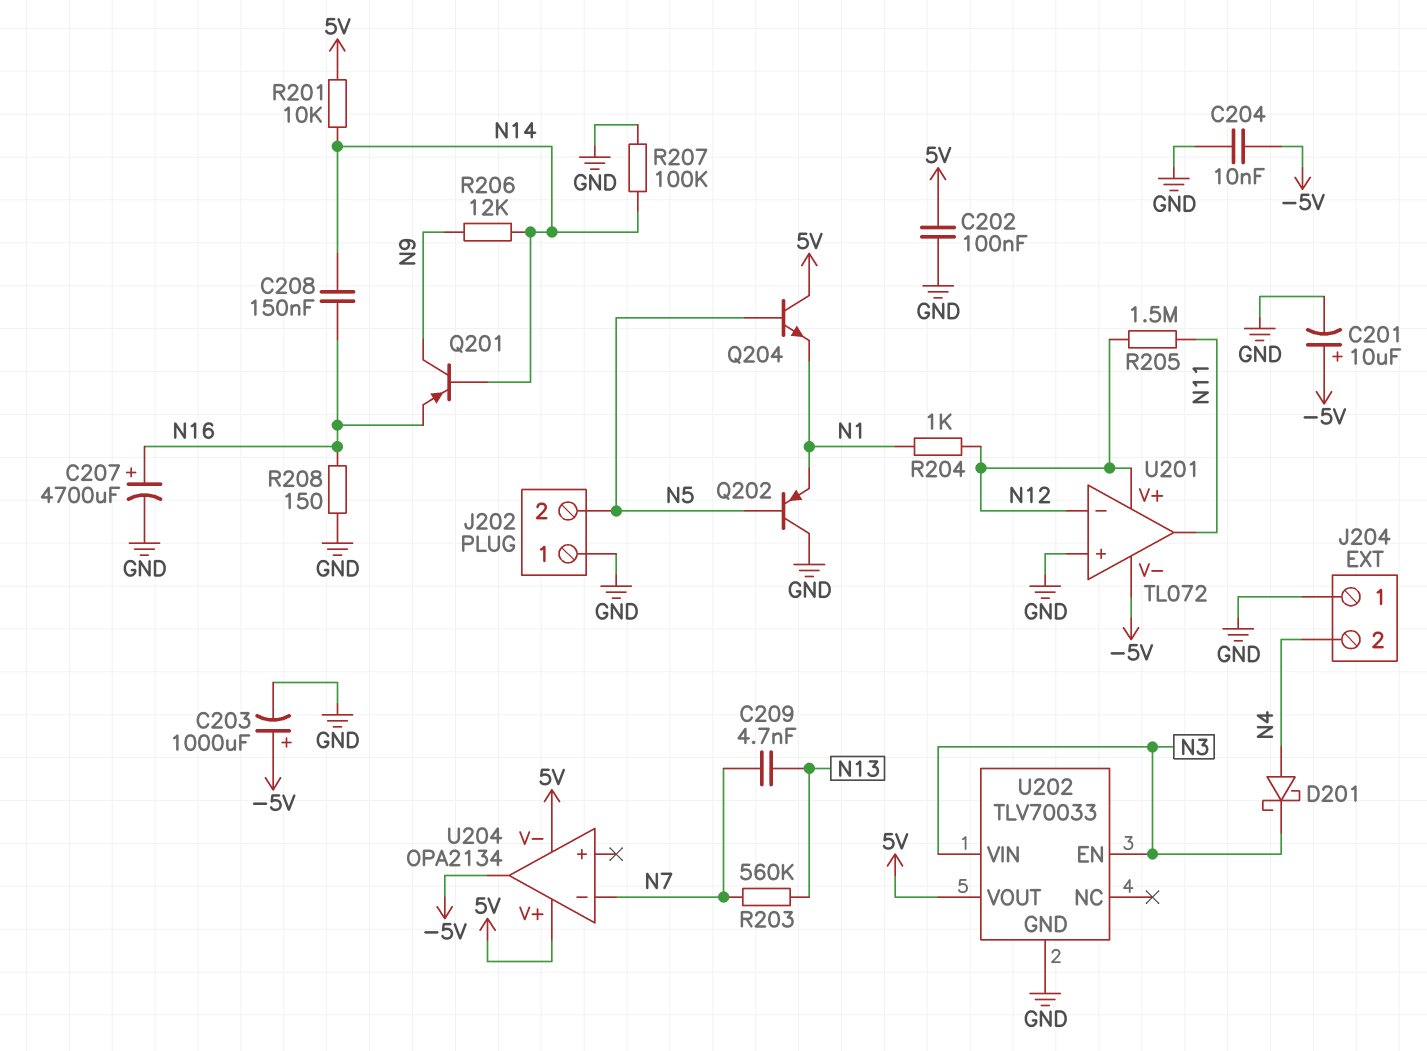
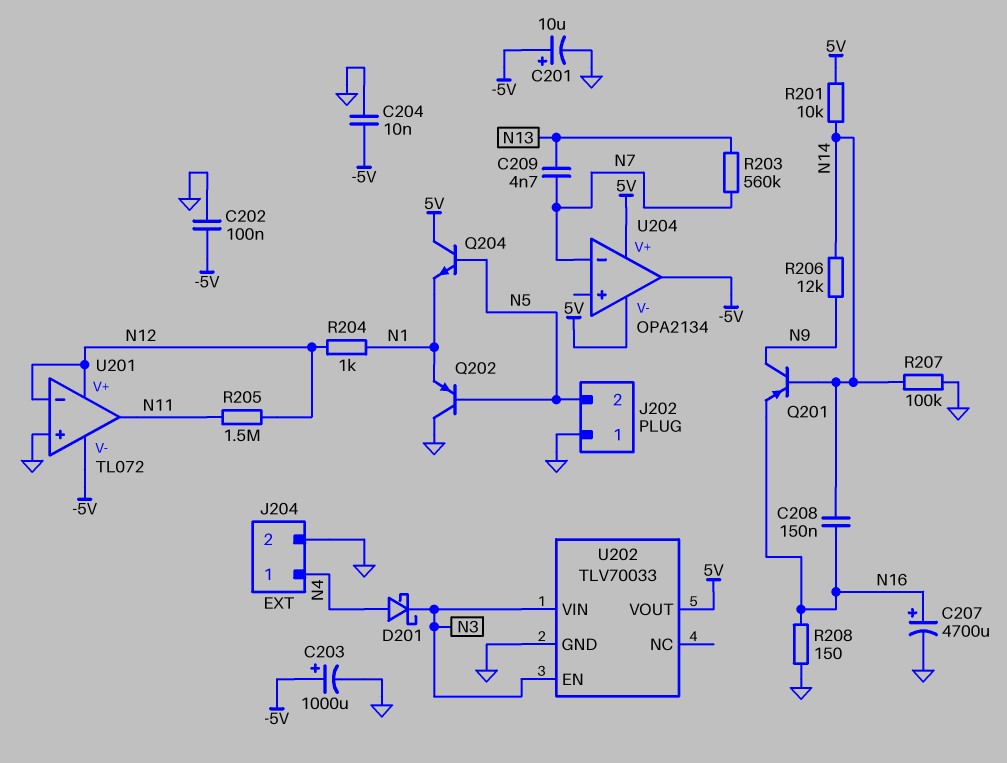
C202: 100nF (5V, GND) -> 100nF (-5V, GND)
J204 pin 1: GND -> N4
J204 pin 2: N4 -> GND

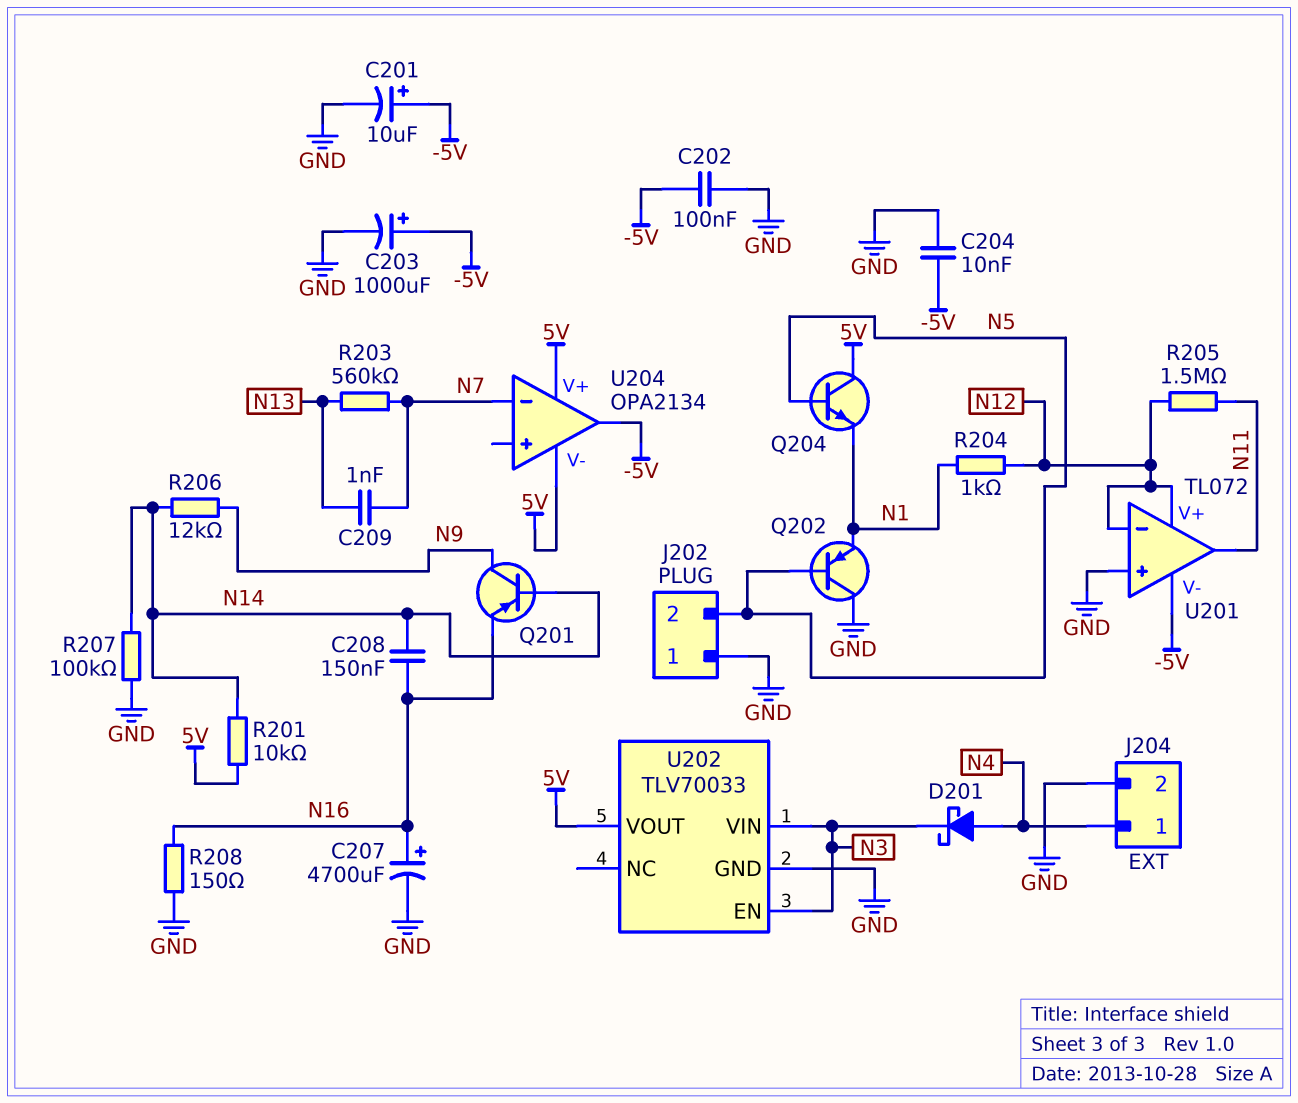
C209: 4.7nF (N7, N13) -> 1nF (N7, N13)

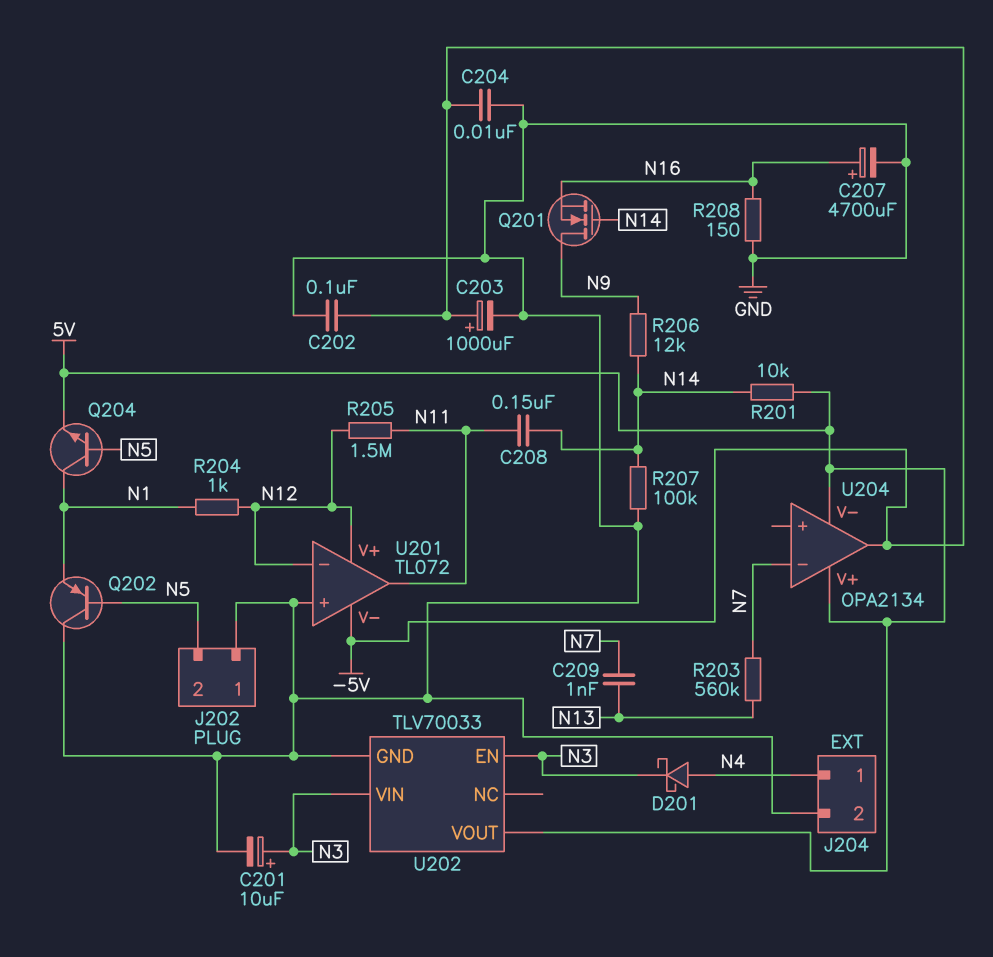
C201: 10uF (plus -5V, minus GND) -> 10uF (plus N3, minus GND)
C208: 150nF (N14, N16) -> 150nF (N11, N14)
Q201: PNP (B N14, C N9, E N16) -> NMOS (G N14, D N9, S N16)
Q204: NPN (B N5, C 5V, E N1) -> NPN (B N5, C N1, E 5V)

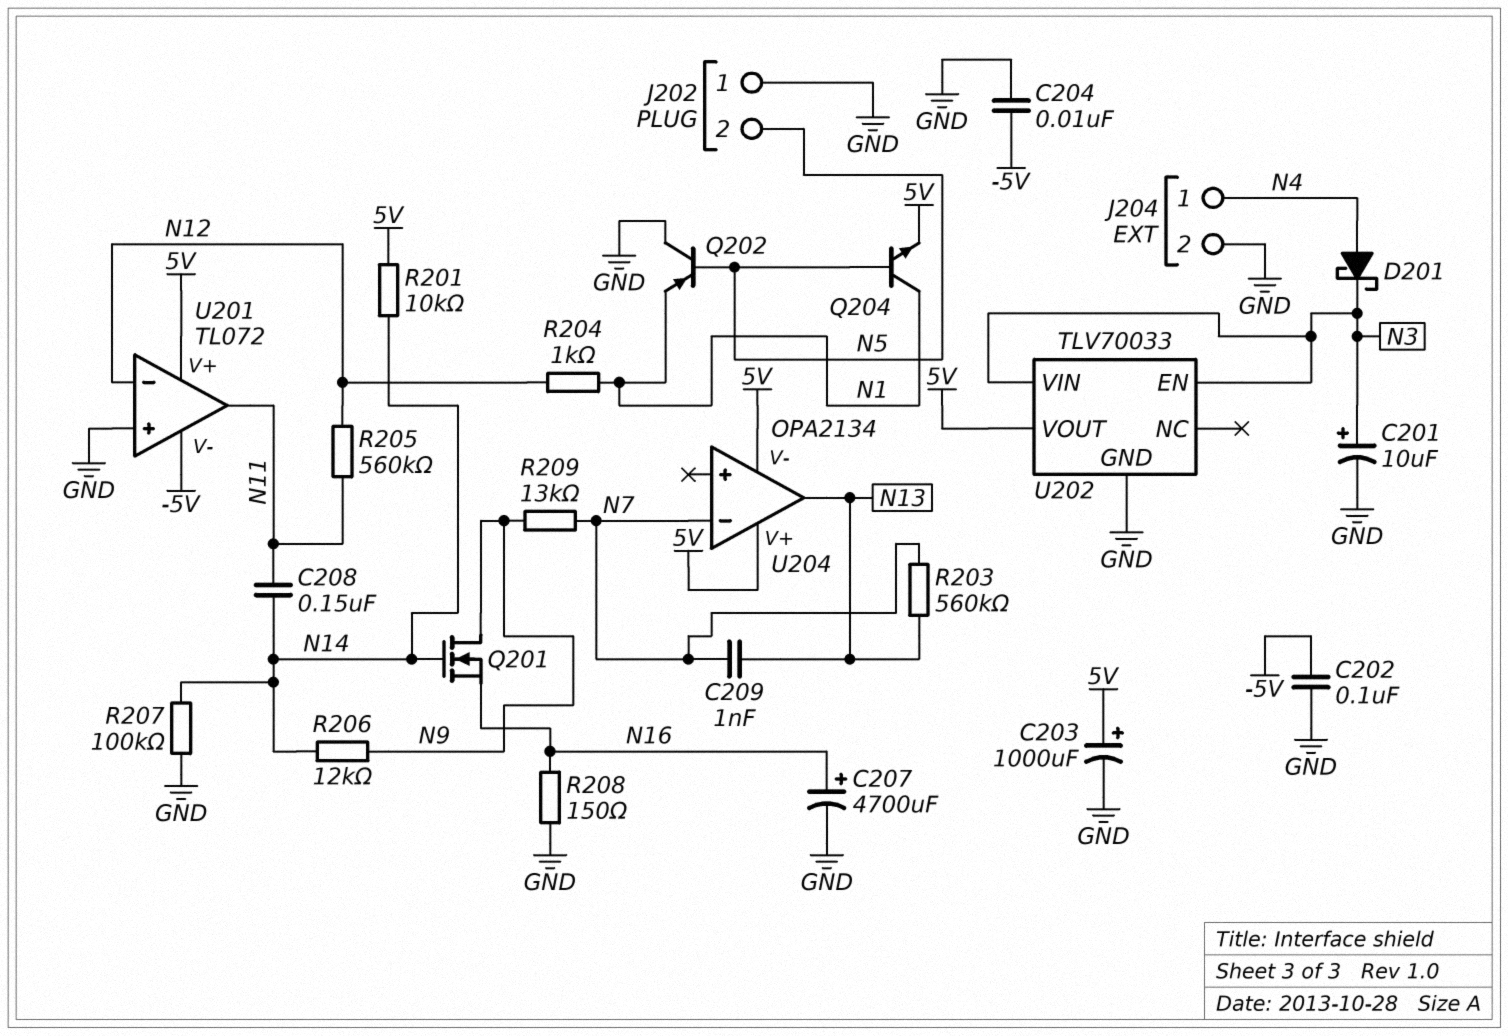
C203: 1000uF (plus -5V, minus GND) -> 1000uF (plus 5V, minus GND)
R205: 1.5M (N11, N12) -> 560k (N11, N12)
R209: none -> 13k (N7, N9)
U201 pin V+: N12 -> 5V
U204 pin out: -5V -> N13

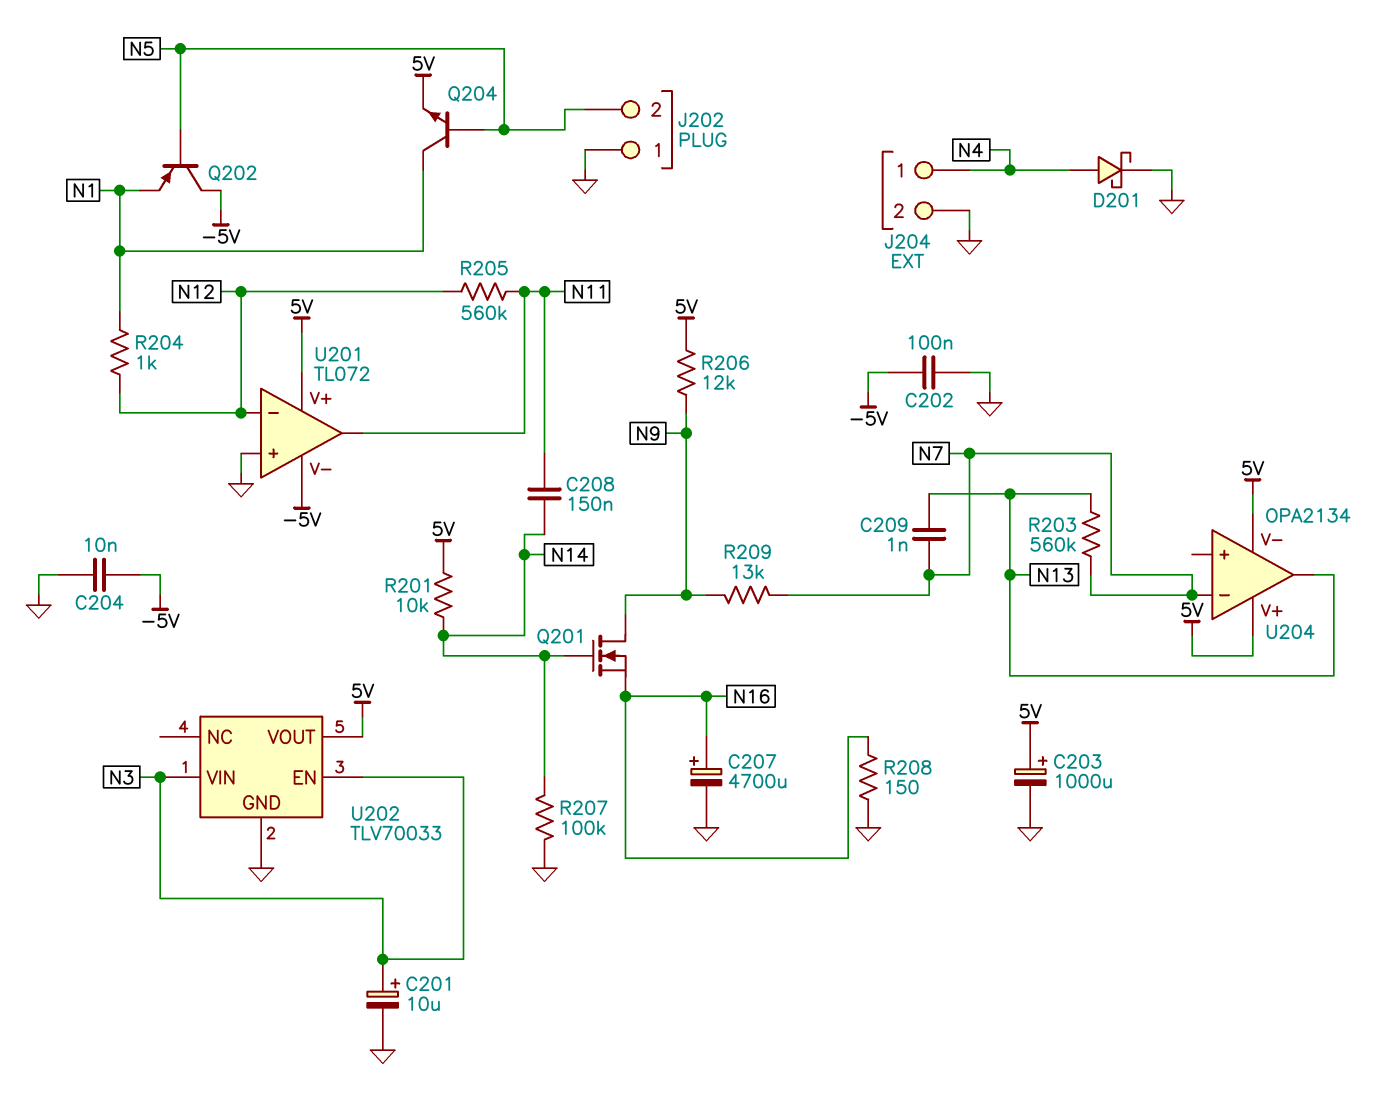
D201: schottky (A N4, K N3) -> schottky (A N4, K GND)
Q202: PNP (B N5, C GND, E N1) -> PNP (B N5, C -5V, E N1)
R206: 12k (N9, N14) -> 12k (5V, N9)

